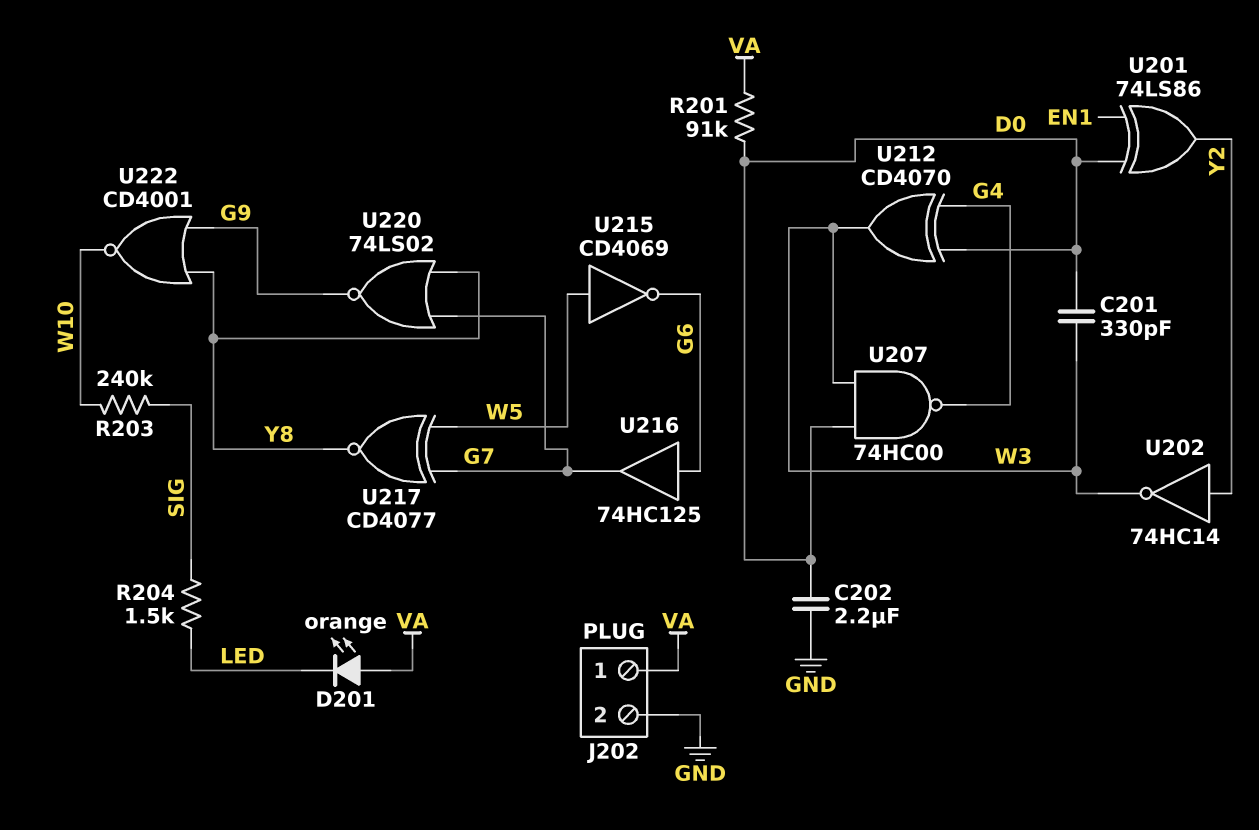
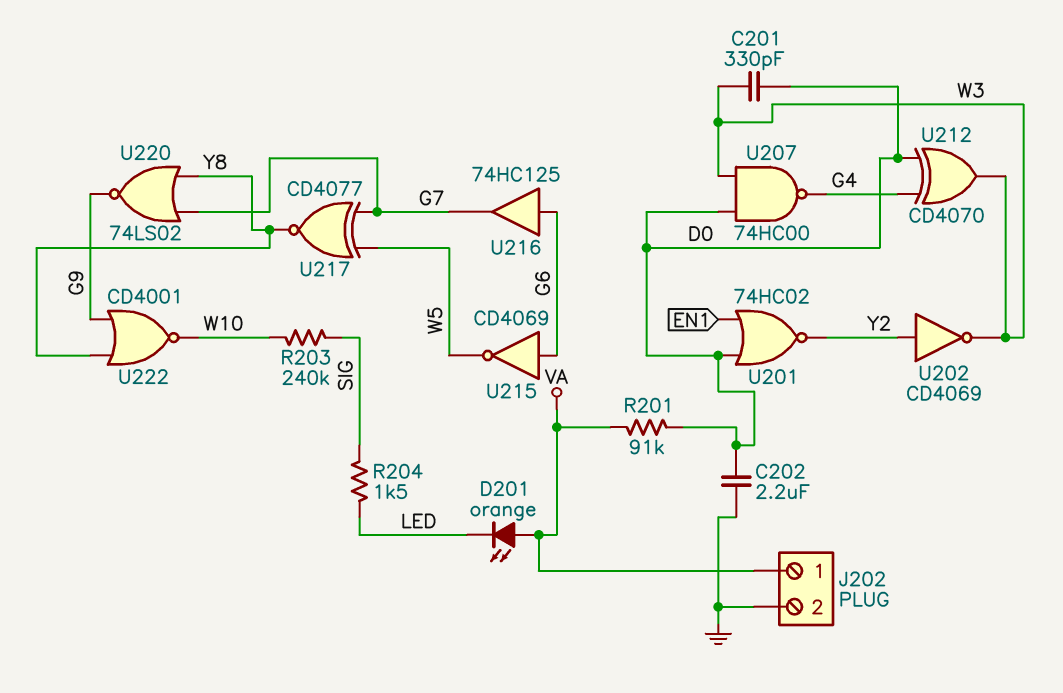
U201: XOR 74LS86 (in D0, in EN1, out Y2) -> NOR 74HC02 (in D0, in EN1, out Y2)
U202: NOT 74HC14 (in Y2, out W3) -> NOT CD4069 (in Y2, out W3)
U215: NOT CD4069 (in W5, out G6) -> NOT CD4069 (in G6, out W5)

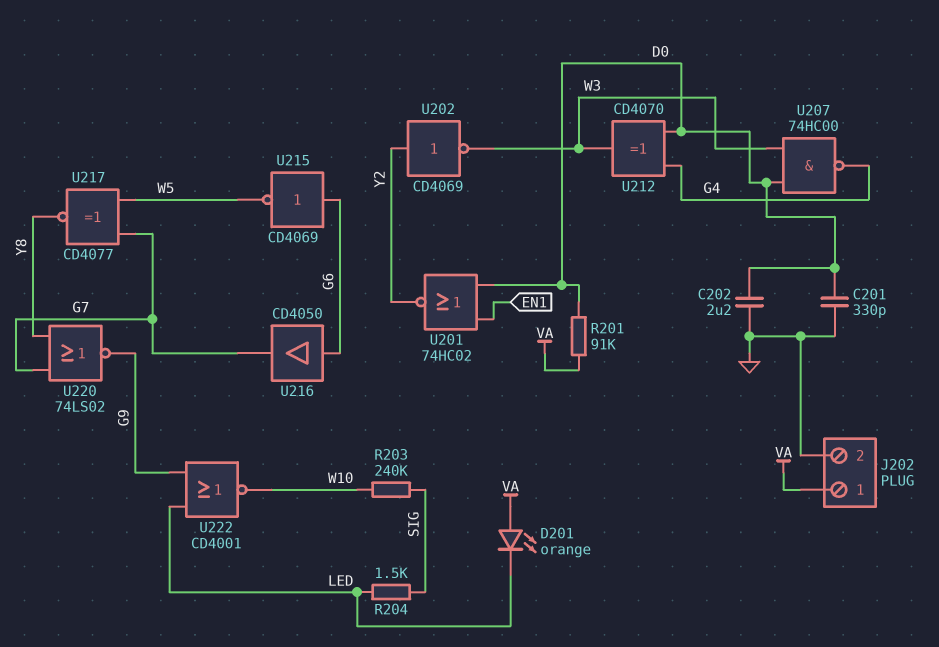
C201: 330pF (D0, W3) -> 330pF (D0, GND)
U216: buffer 74HC125 (in G6, out G7) -> buffer CD4050 (in G6, out G7)
U222: NOR CD4001 (in G9, in Y8, out W10) -> NOR CD4001 (in G9, in LED, out W10)

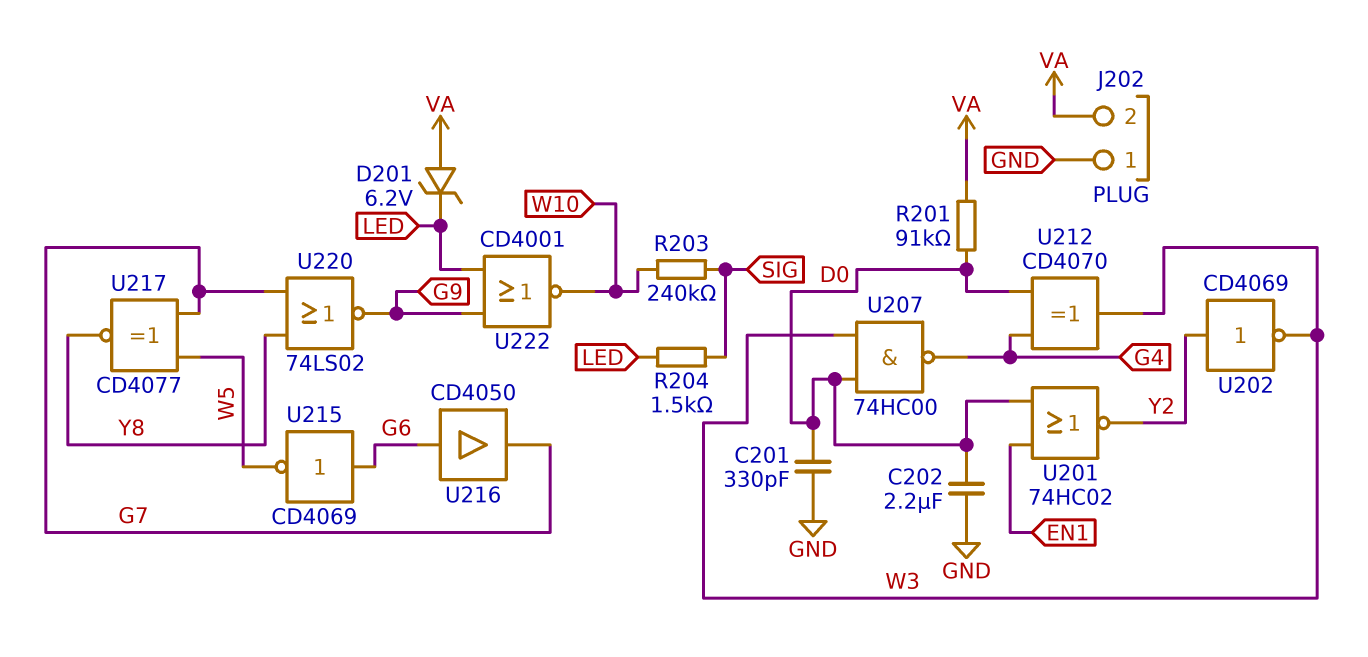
D201: LED orange (A VA, K LED) -> zener 6.2V (A VA, K LED)
J202 pin 1: VA -> GND
J202 pin 2: GND -> VA

